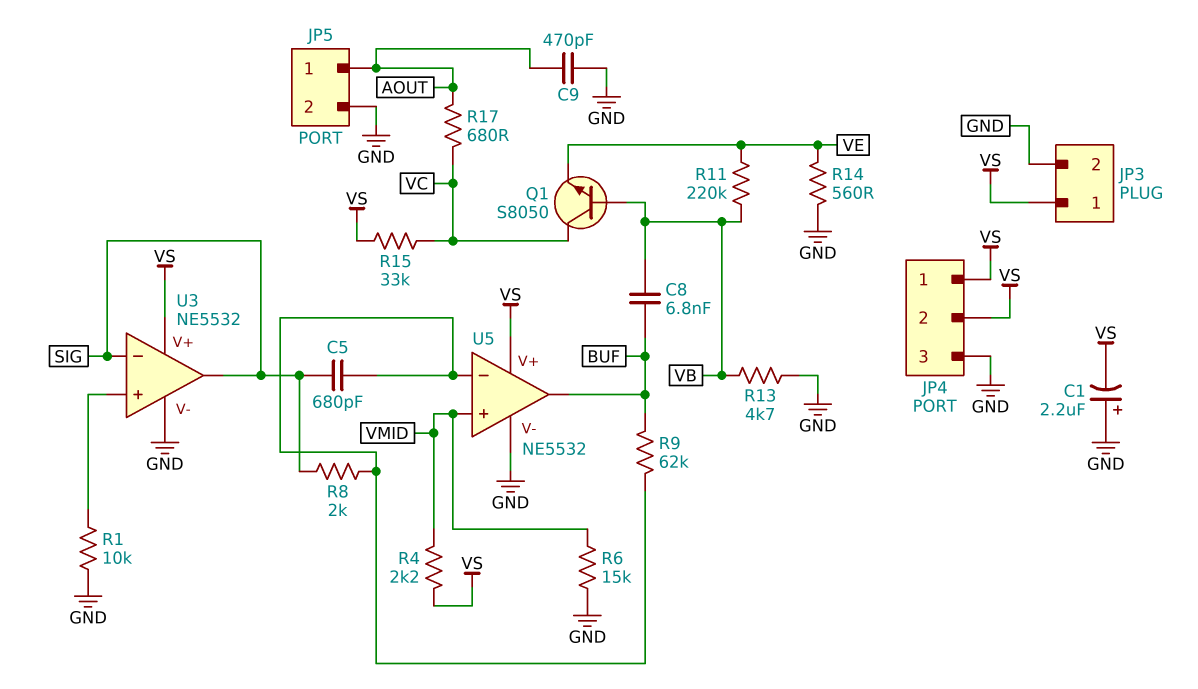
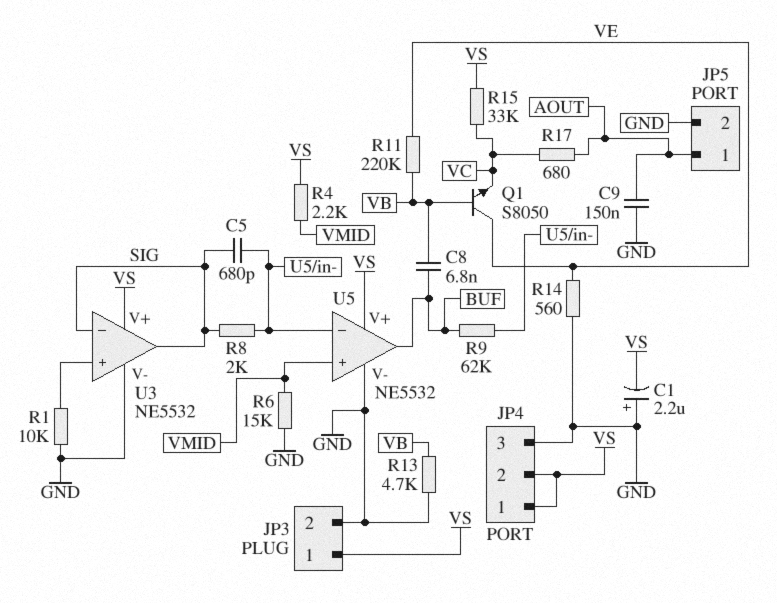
C9: 470pF (AOUT, GND) -> 150nF (AOUT, GND)
Q1: NPN S8050 (B VB, C VC, E VE) -> NPN S8050 (B VB, C VE, E VC)

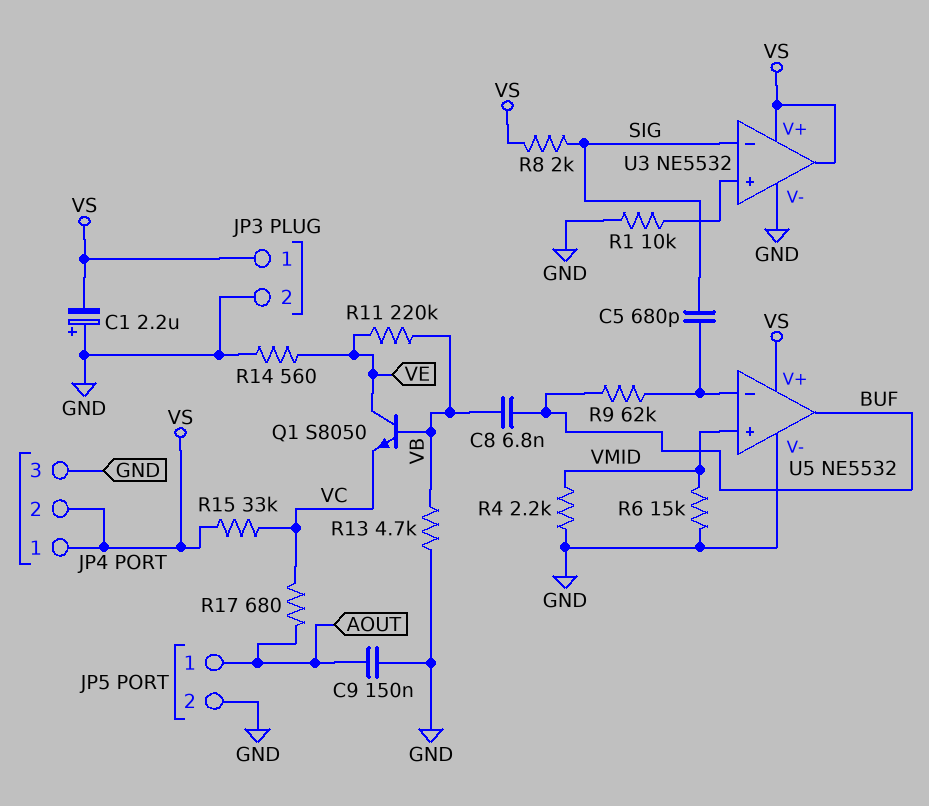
R4: 2.2k (VMID, VS) -> 2.2k (GND, VMID)
R8: 2k (SIG, U5/in-) -> 2k (SIG, VS)
U3 pin out: SIG -> VS

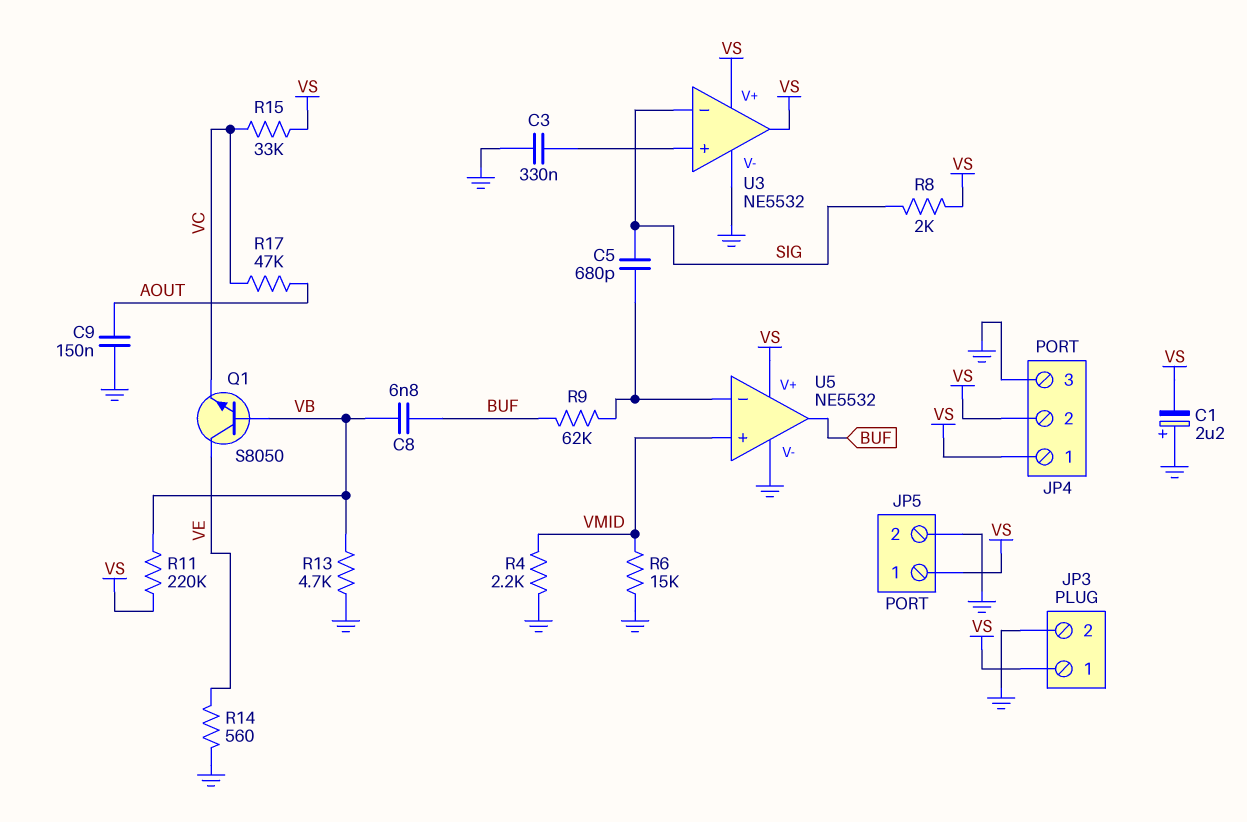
C3: none -> 330nF (GND, U3/in+)
JP5 pin 1: AOUT -> VS
R1: 10k (GND, U3/in+) -> none
R11: 220k (VB, VE) -> 220k (VB, VS)
R17: 680 (AOUT, VC) -> 47k (AOUT, VC)

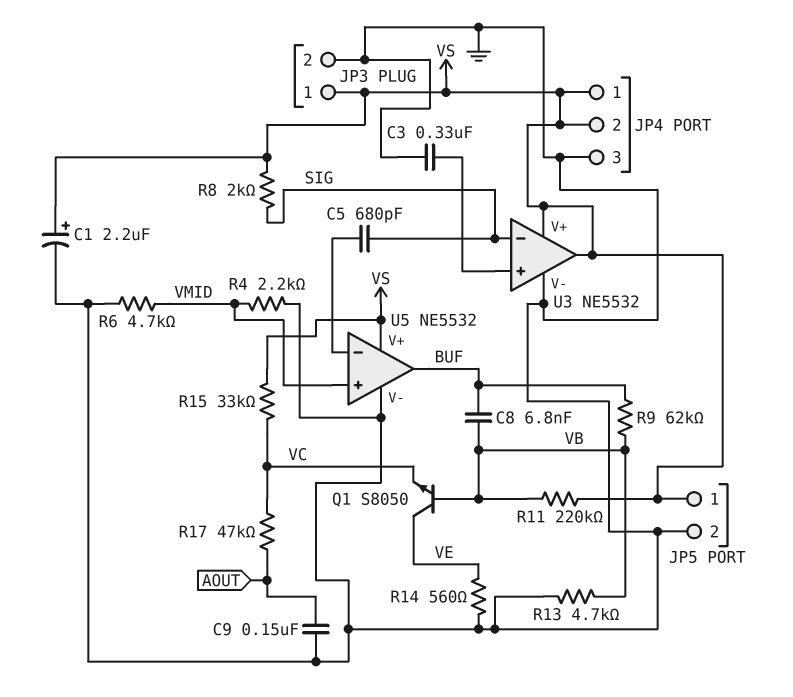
C1: 2.2uF (plus GND, minus VS) -> 2.2uF (plus VS, minus GND)
R6: 15k (GND, VMID) -> 4.7k (GND, VMID)
R9: 62k (BUF, U5/in-) -> 62k (BUF, VB)

